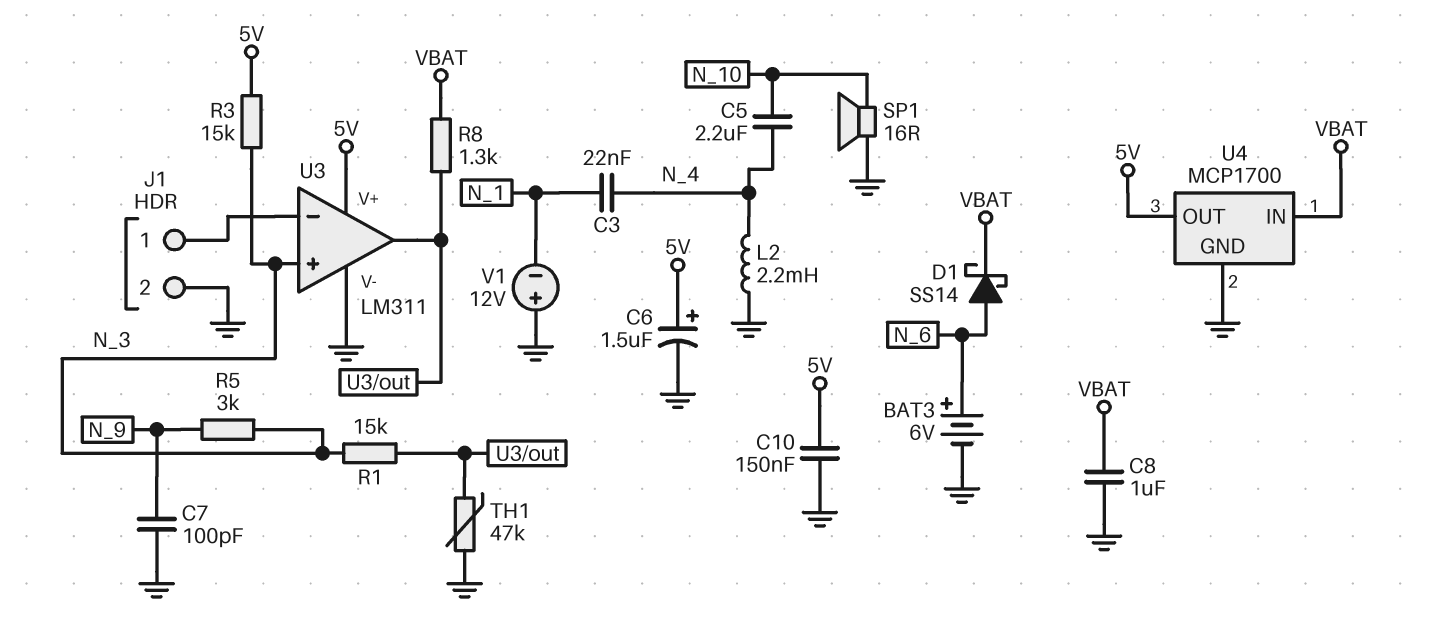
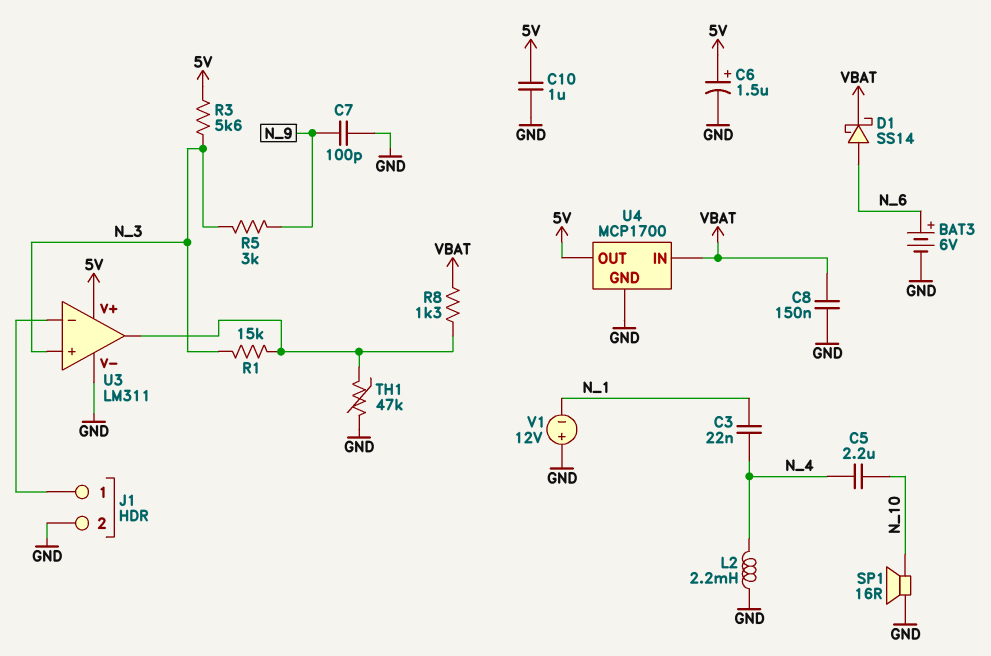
C8: 1uF (GND, VBAT) -> 150nF (GND, VBAT)
C10: 150nF (5V, GND) -> 1uF (5V, GND)
R3: 15k (5V, N_3) -> 5.6k (5V, N_3)

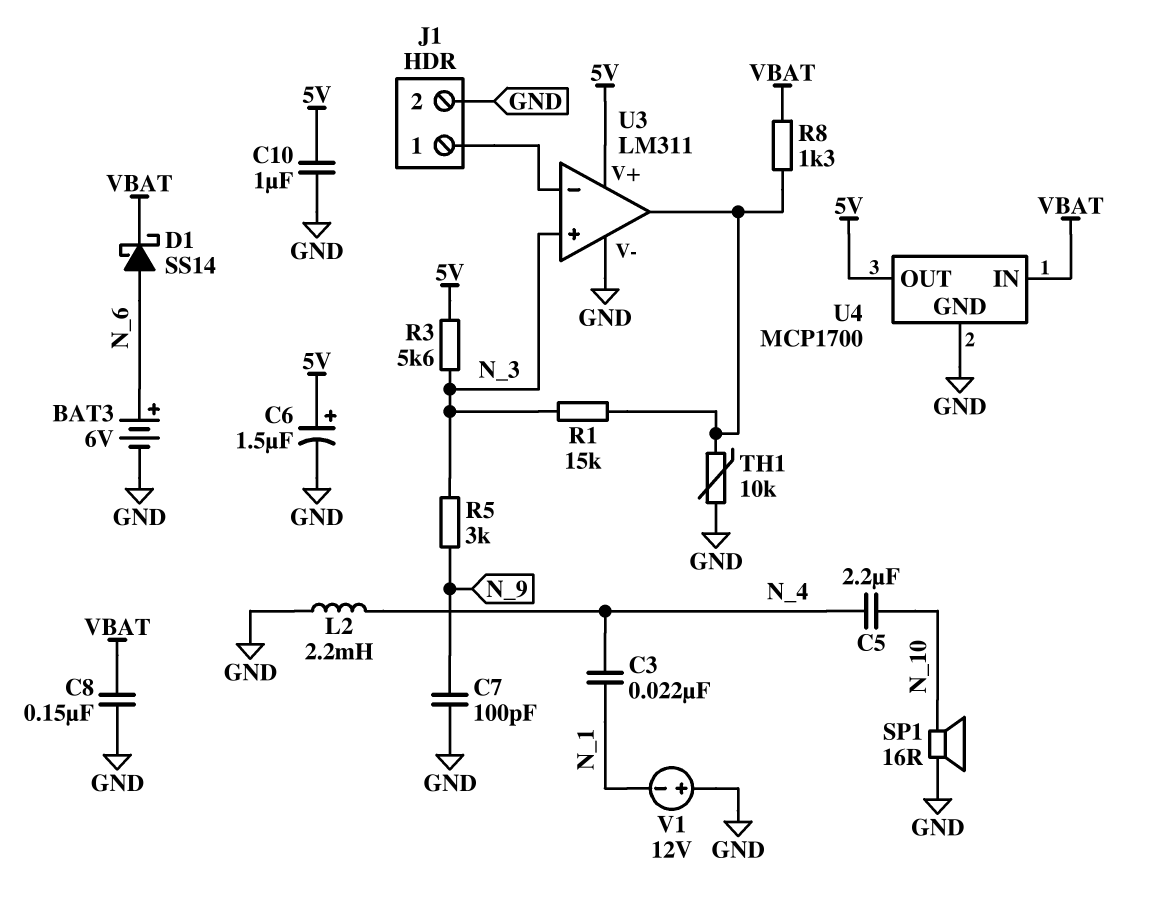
TH1: 47k (GND, U3/out) -> 10k (GND, U3/out)

